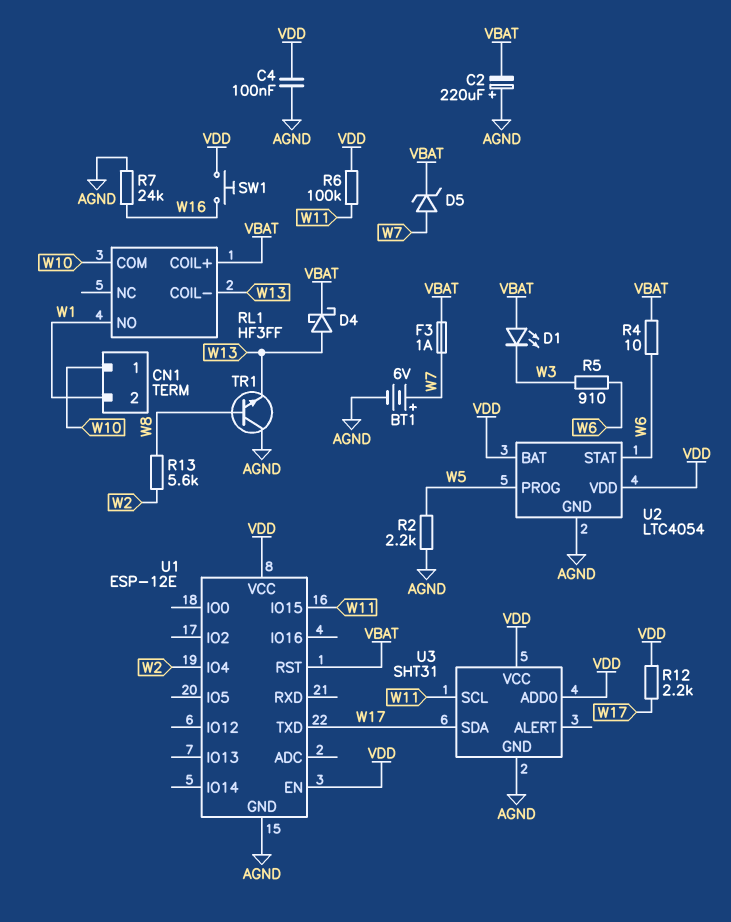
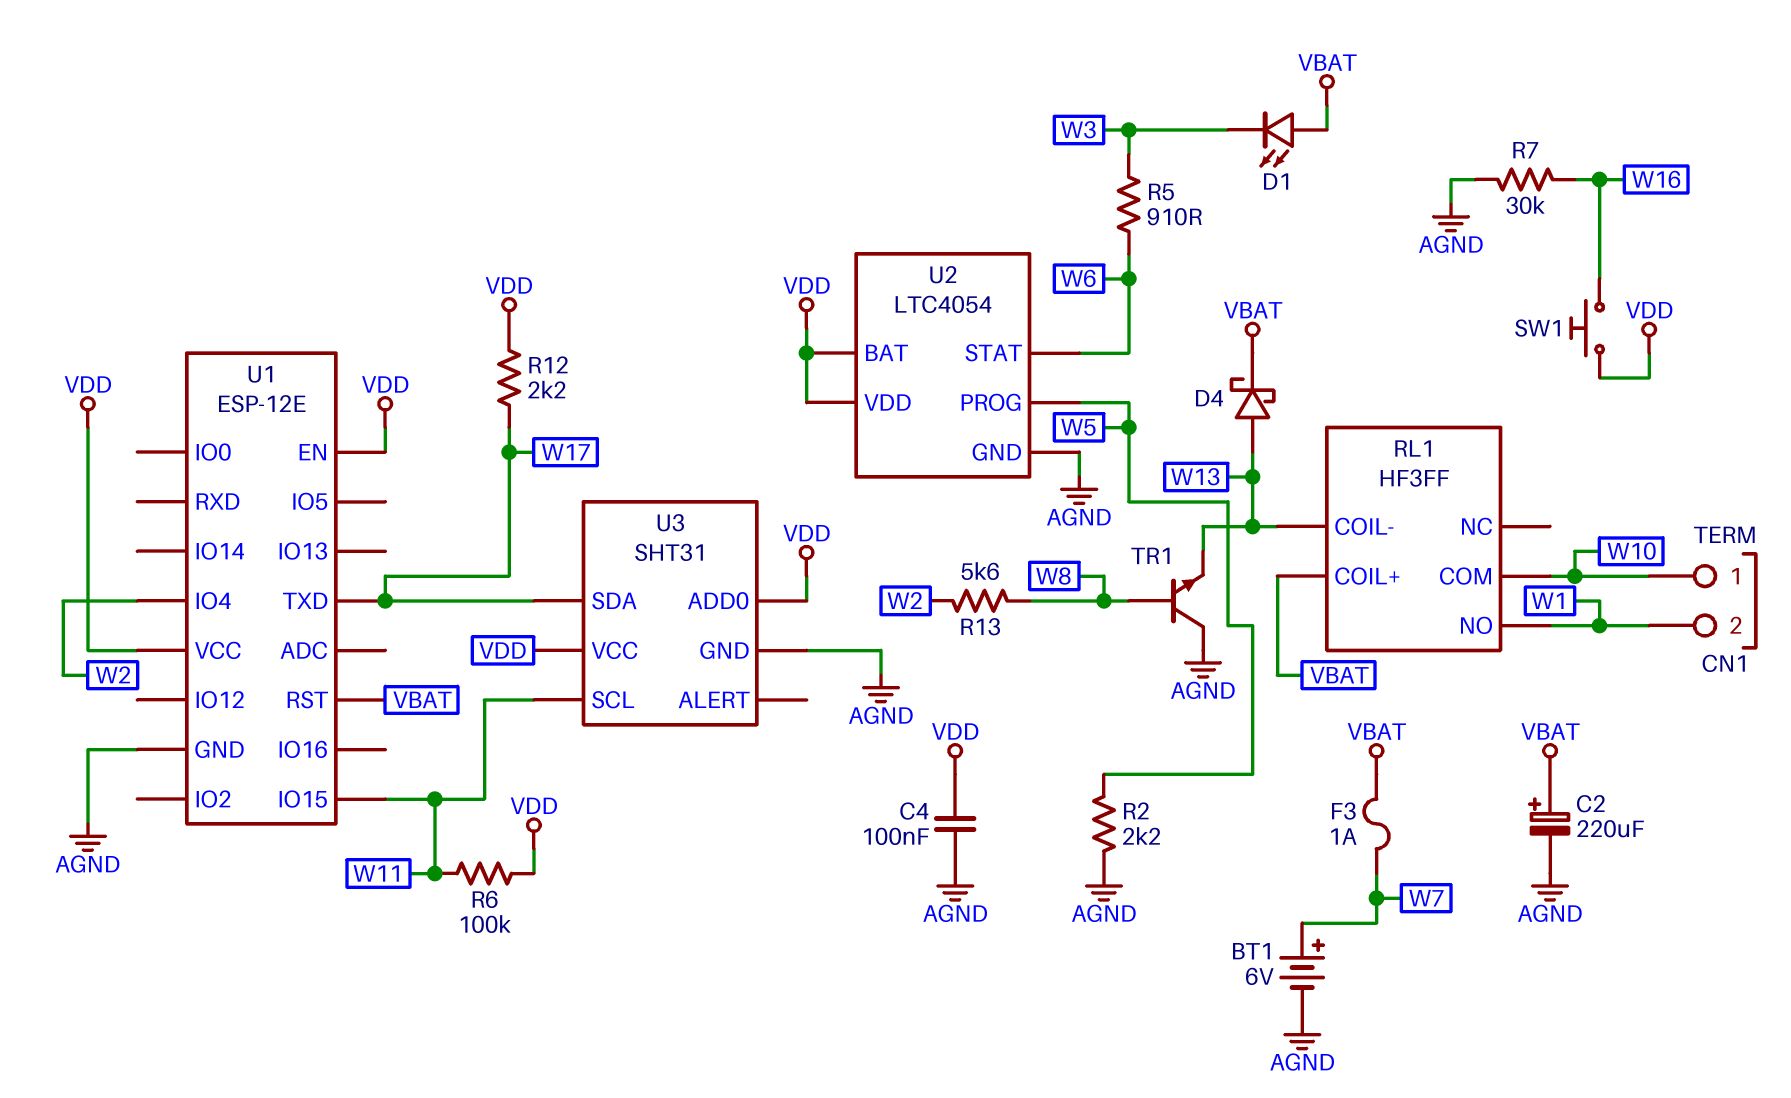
C2: 220uF (plus AGND, minus VBAT) -> 220uF (plus VBAT, minus AGND)
D5: zener (A W7, K VBAT) -> none
R4: 10 (VBAT, W6) -> none
R7: 24k (AGND, W16) -> 30k (AGND, W16)

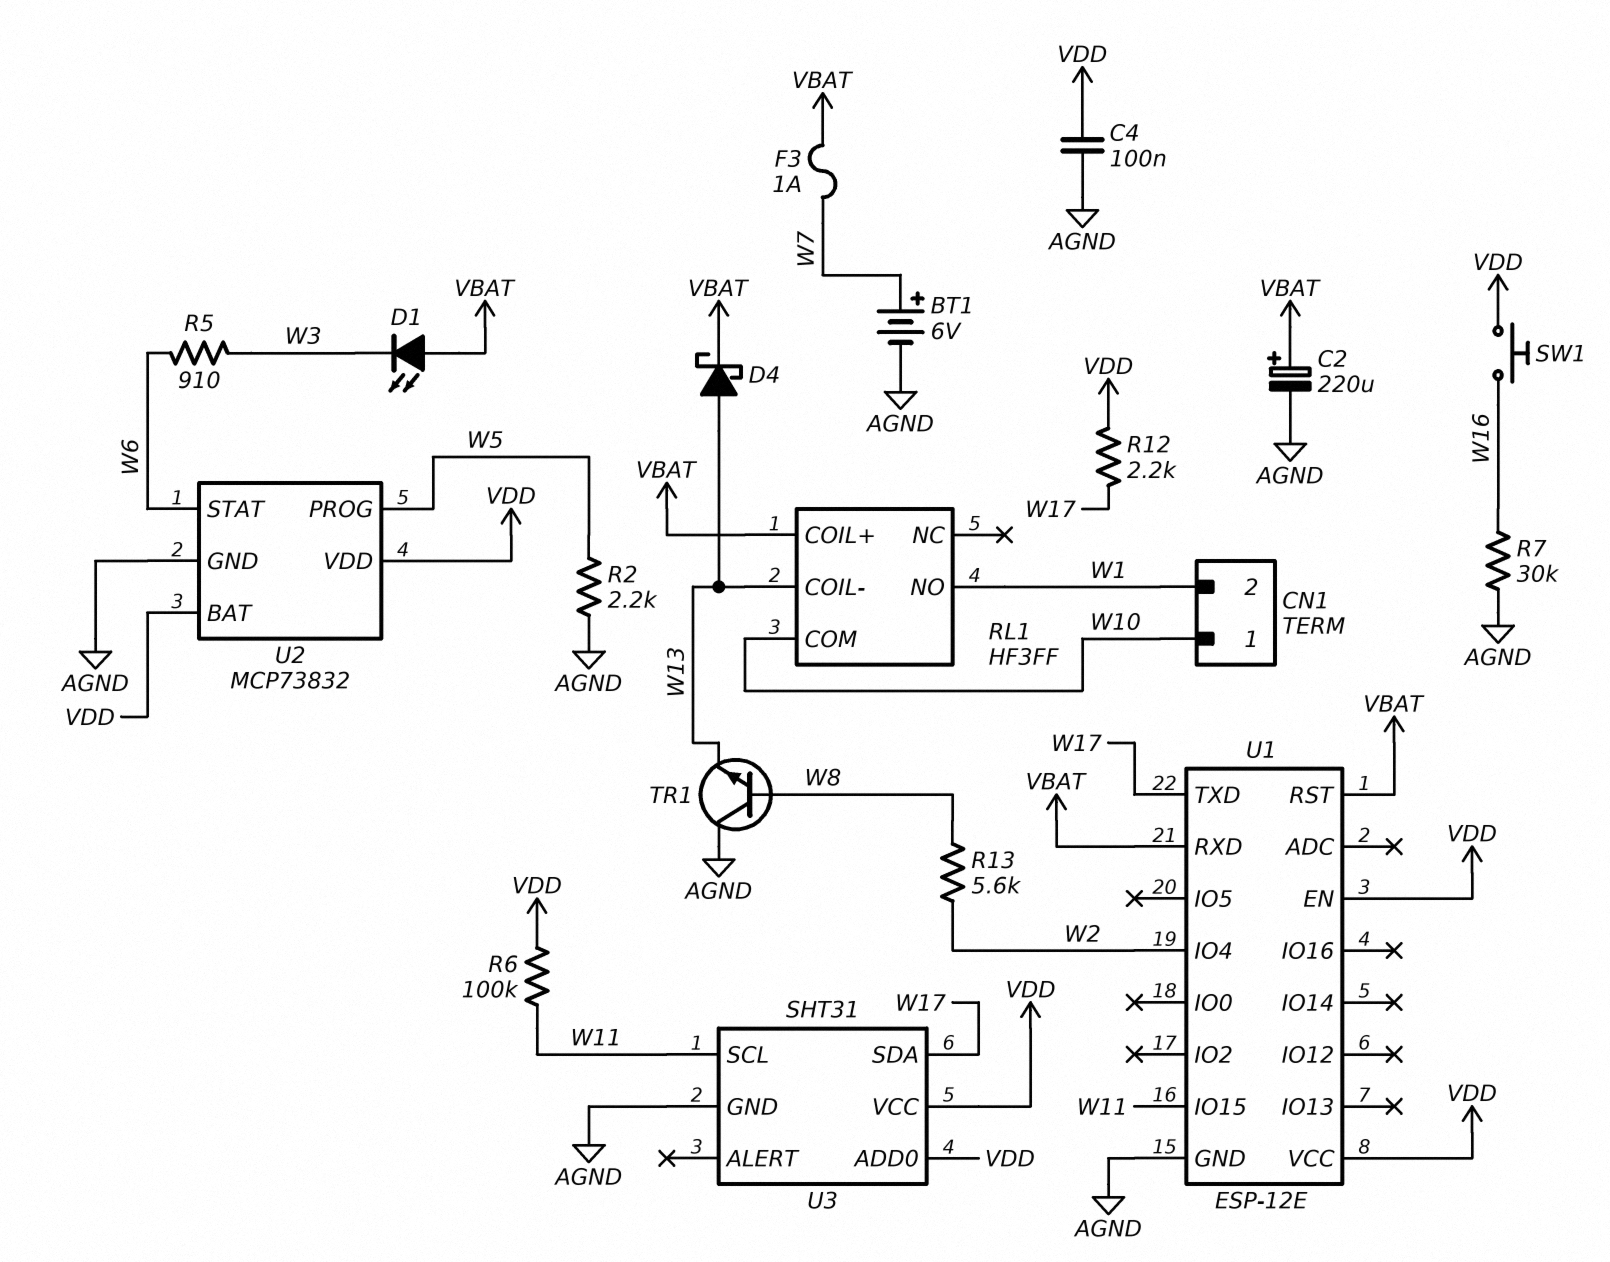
U1 pin RXD: none -> VBAT
U2: LTC4054 -> MCP73832

